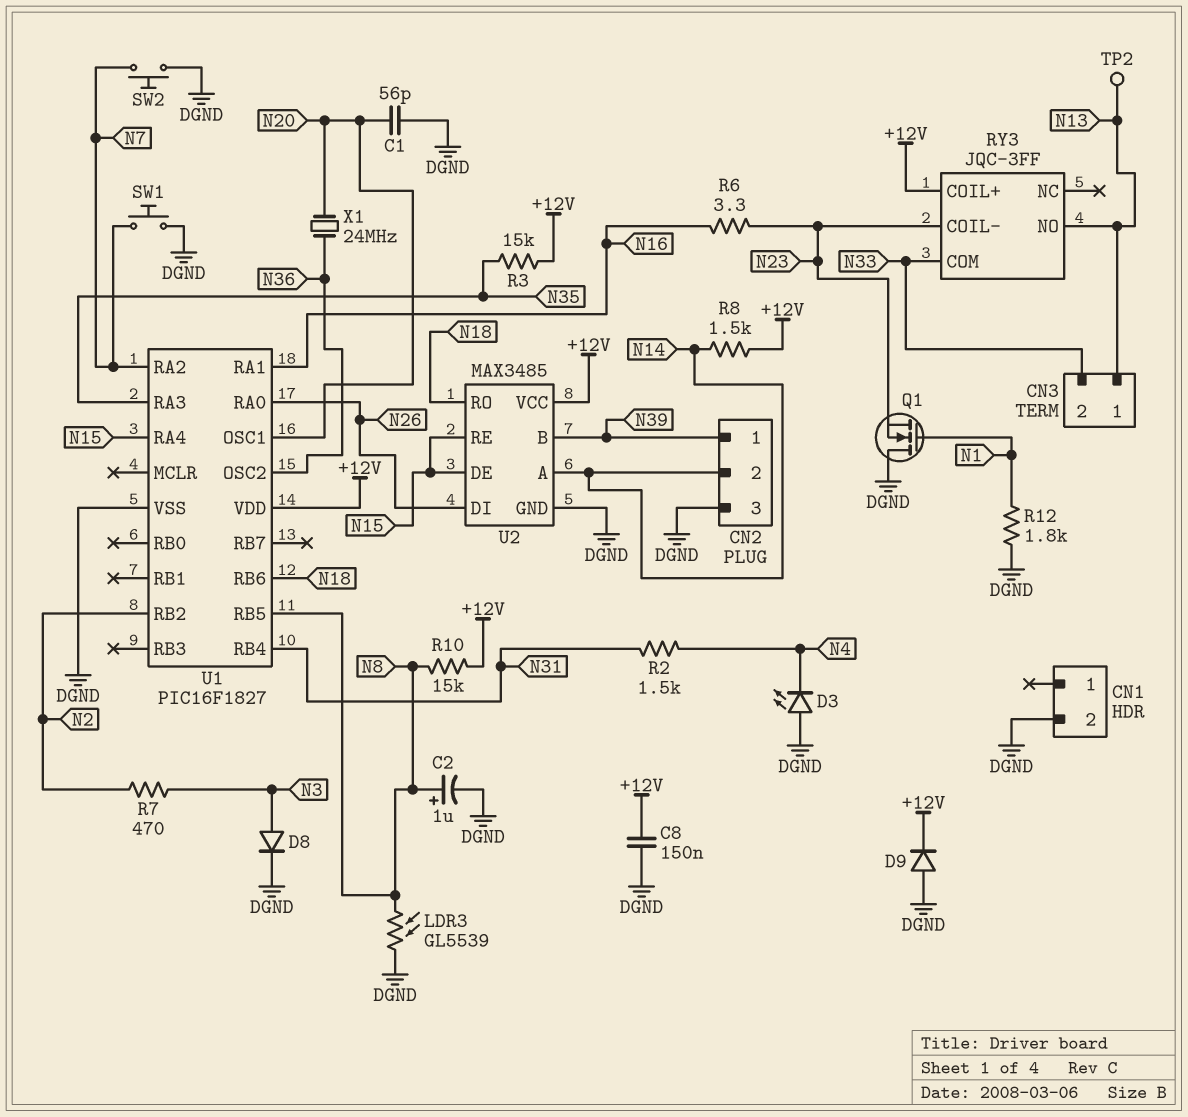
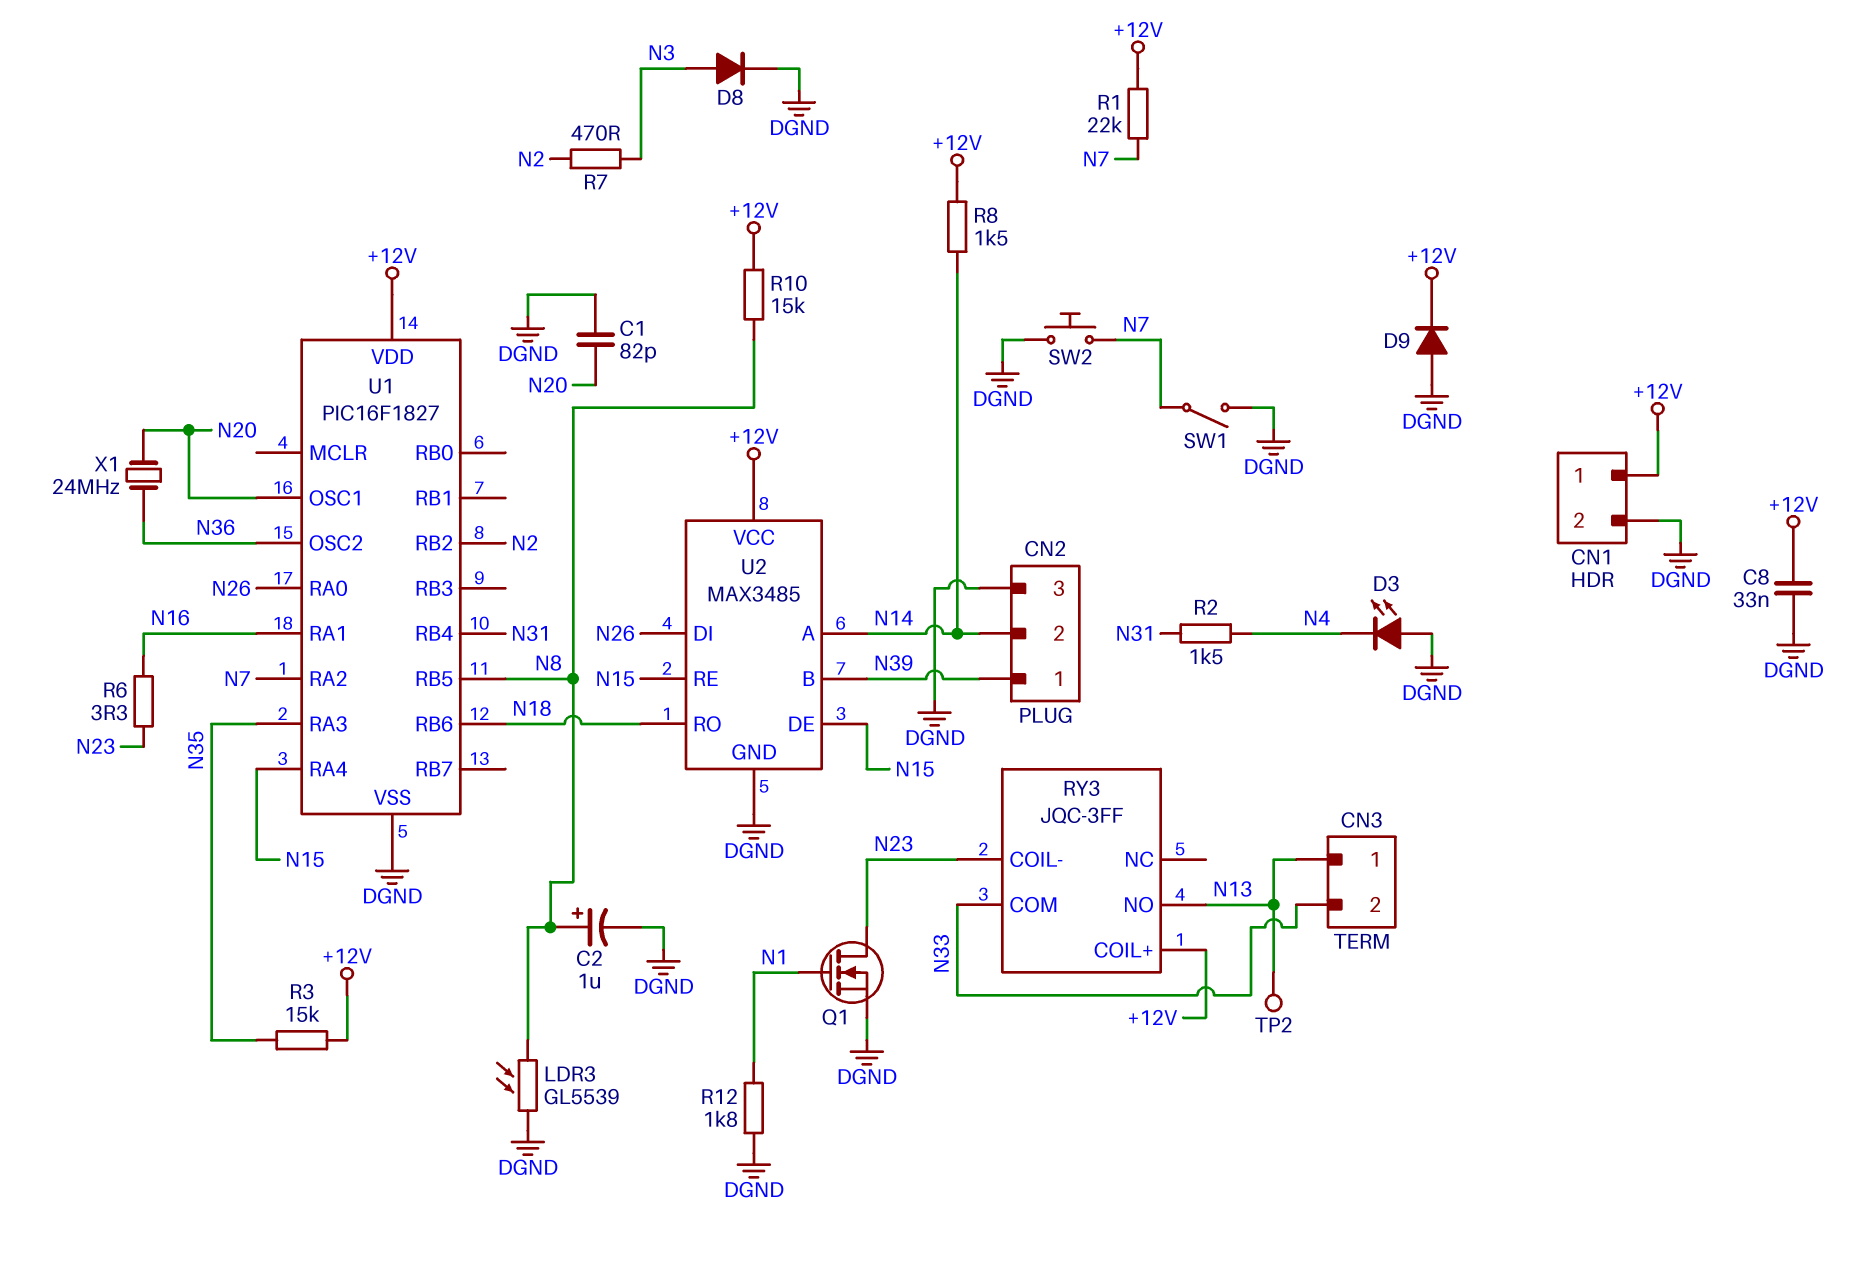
C1: 56pF (DGND, N20) -> 82pF (DGND, N20)
C8: 150nF (+12V, DGND) -> 33nF (+12V, DGND)
CN1 pin 1: none -> +12V
Q1: NMOS (G N1, D DGND, S N23) -> NMOS (G N1, D N23, S DGND)
R1: none -> 22k (+12V, N7)
SW1: button (DGND, N7) -> switch (DGND, N7)

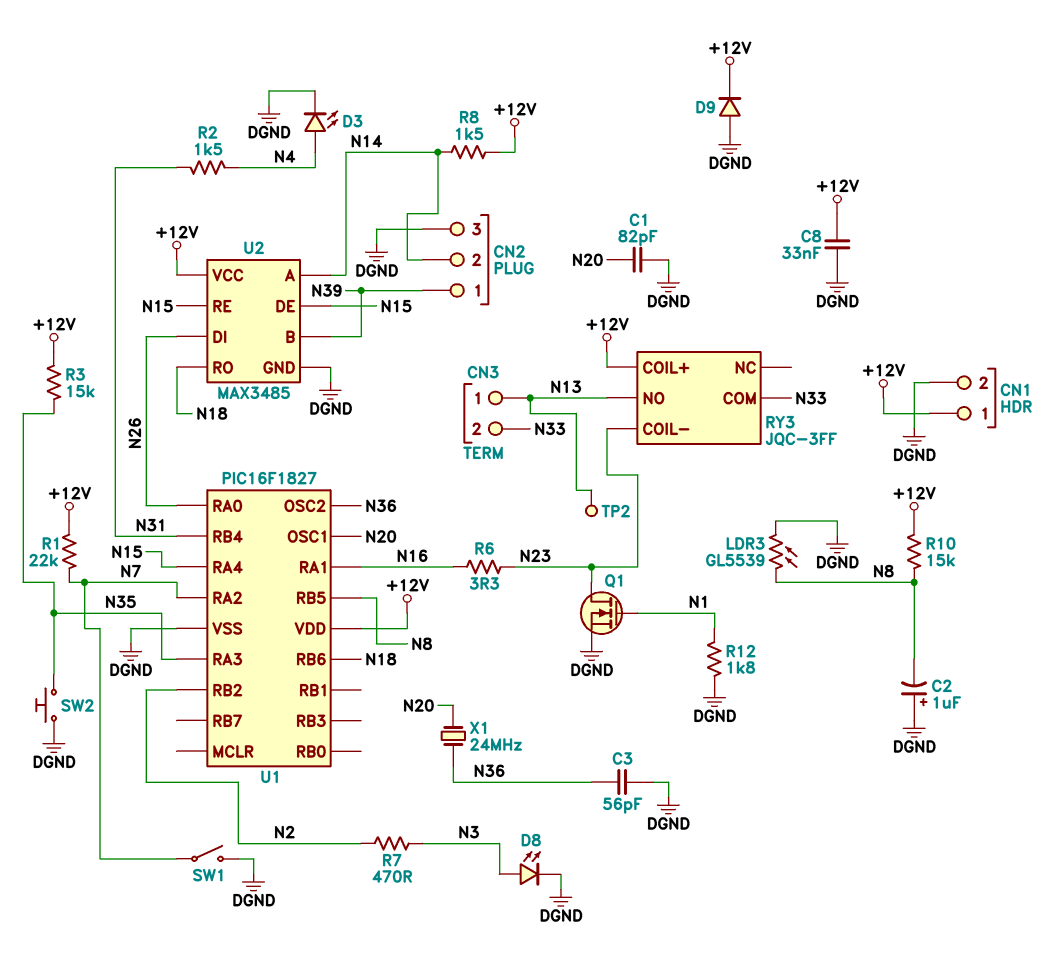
C2: 1uF (plus N8, minus DGND) -> 1uF (plus DGND, minus N8)
C3: none -> 56pF (DGND, N36)
D3: LED (A DGND, K N4) -> LED (A N4, K DGND)
D8: diode (A N3, K DGND) -> LED (A N3, K DGND)
SW2: button (DGND, N7) -> button (DGND, N35)

